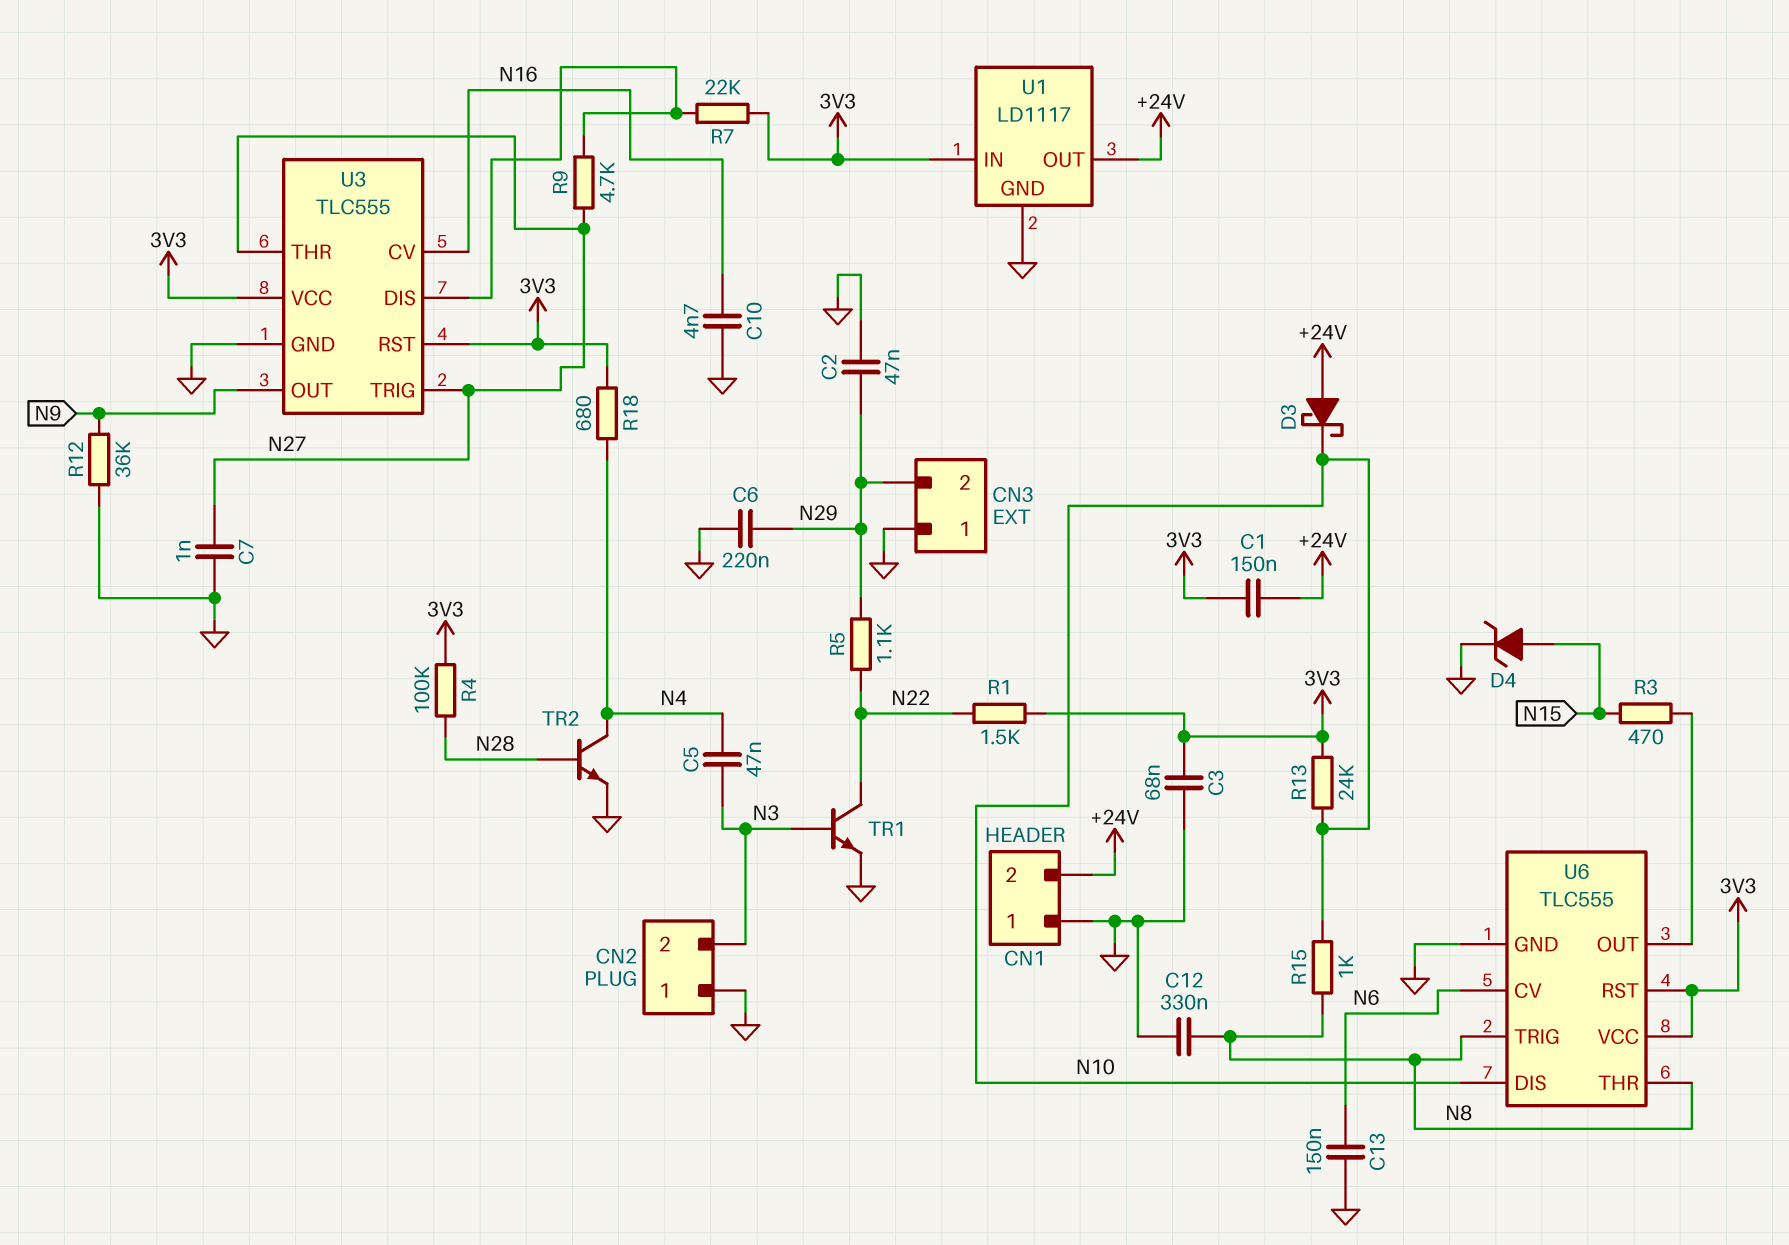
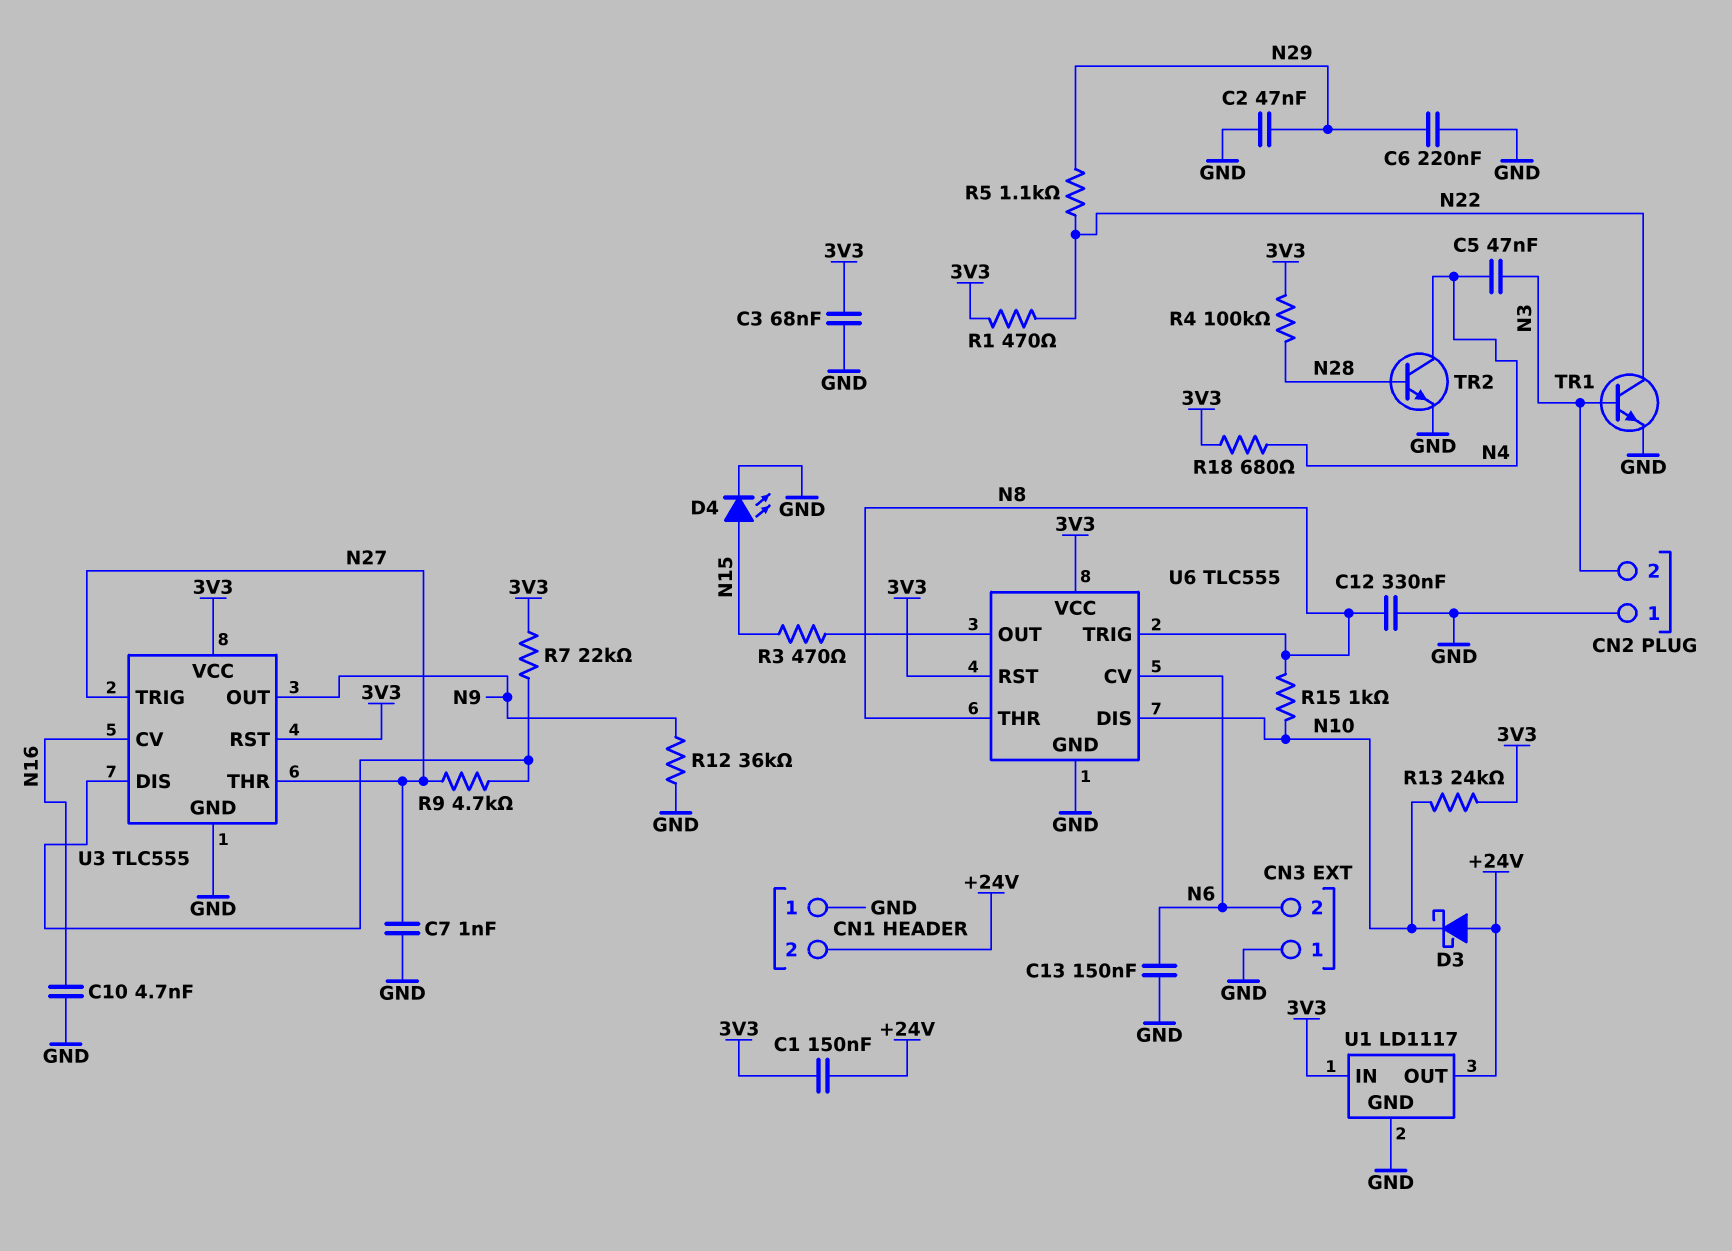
CN3 pin 2: N29 -> N6
D4: zener (A N15, K GND) -> LED (A N15, K GND)
R1: 1.5k (3V3, N22) -> 470 (3V3, N22)

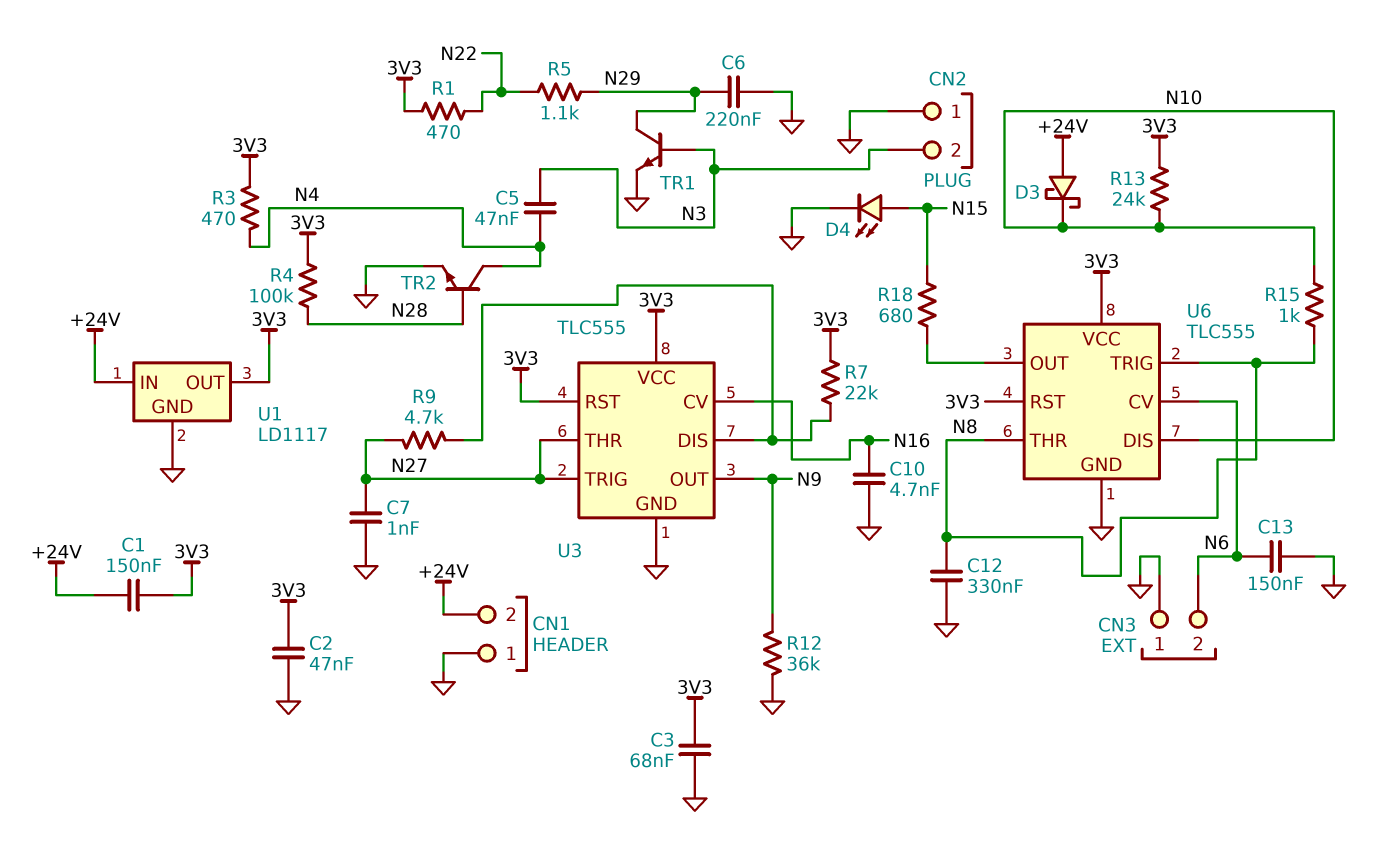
C2: 47nF (GND, N29) -> 47nF (3V3, GND)
R3: 470 (N15, U6/OUT) -> 470 (3V3, N4)
R18: 680 (3V3, N4) -> 680 (N15, U6/OUT)
TR1: NPN (B N3, C N22, E GND) -> NPN (B N3, C N29, E GND)
U1 pin IN: 3V3 -> +24V
U1 pin OUT: +24V -> 3V3

